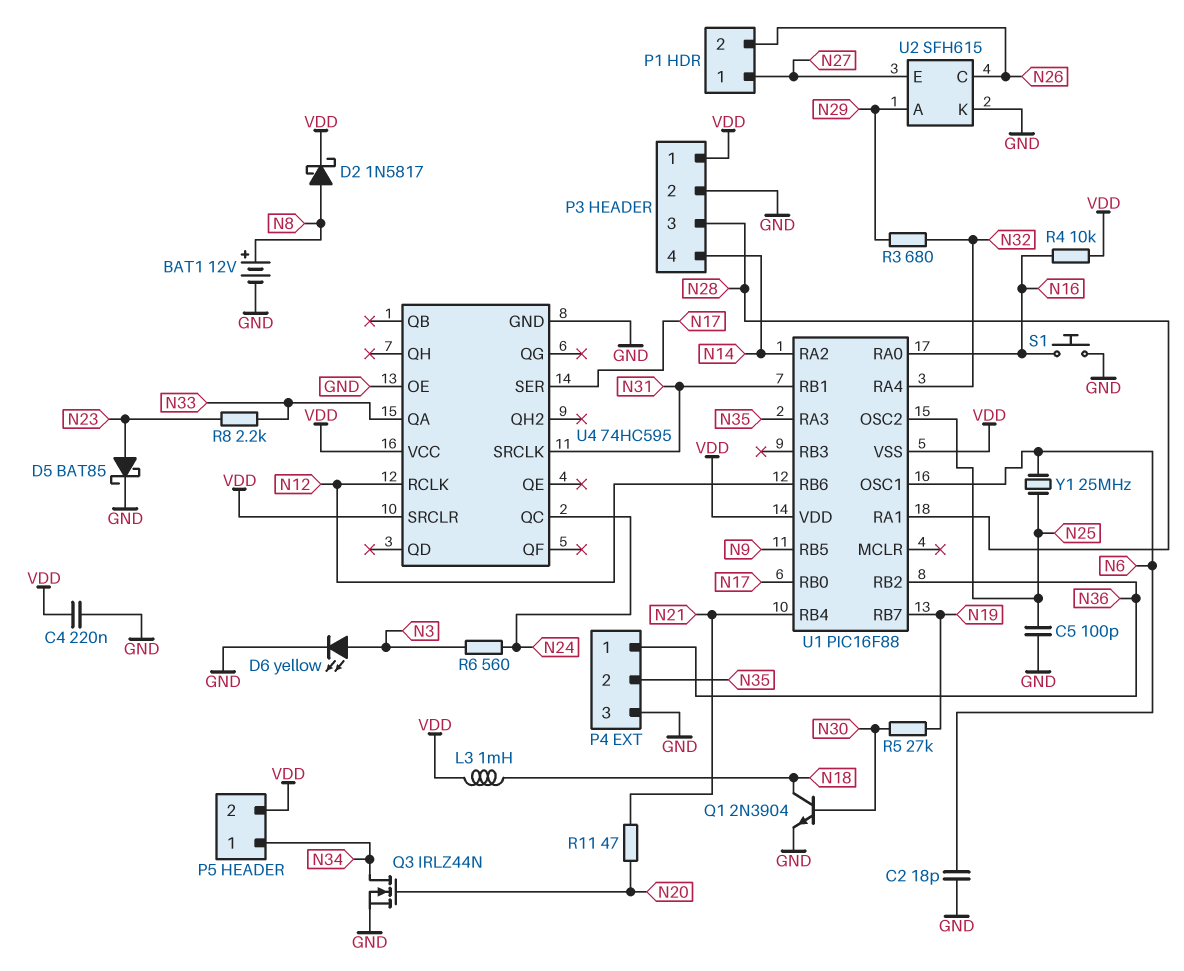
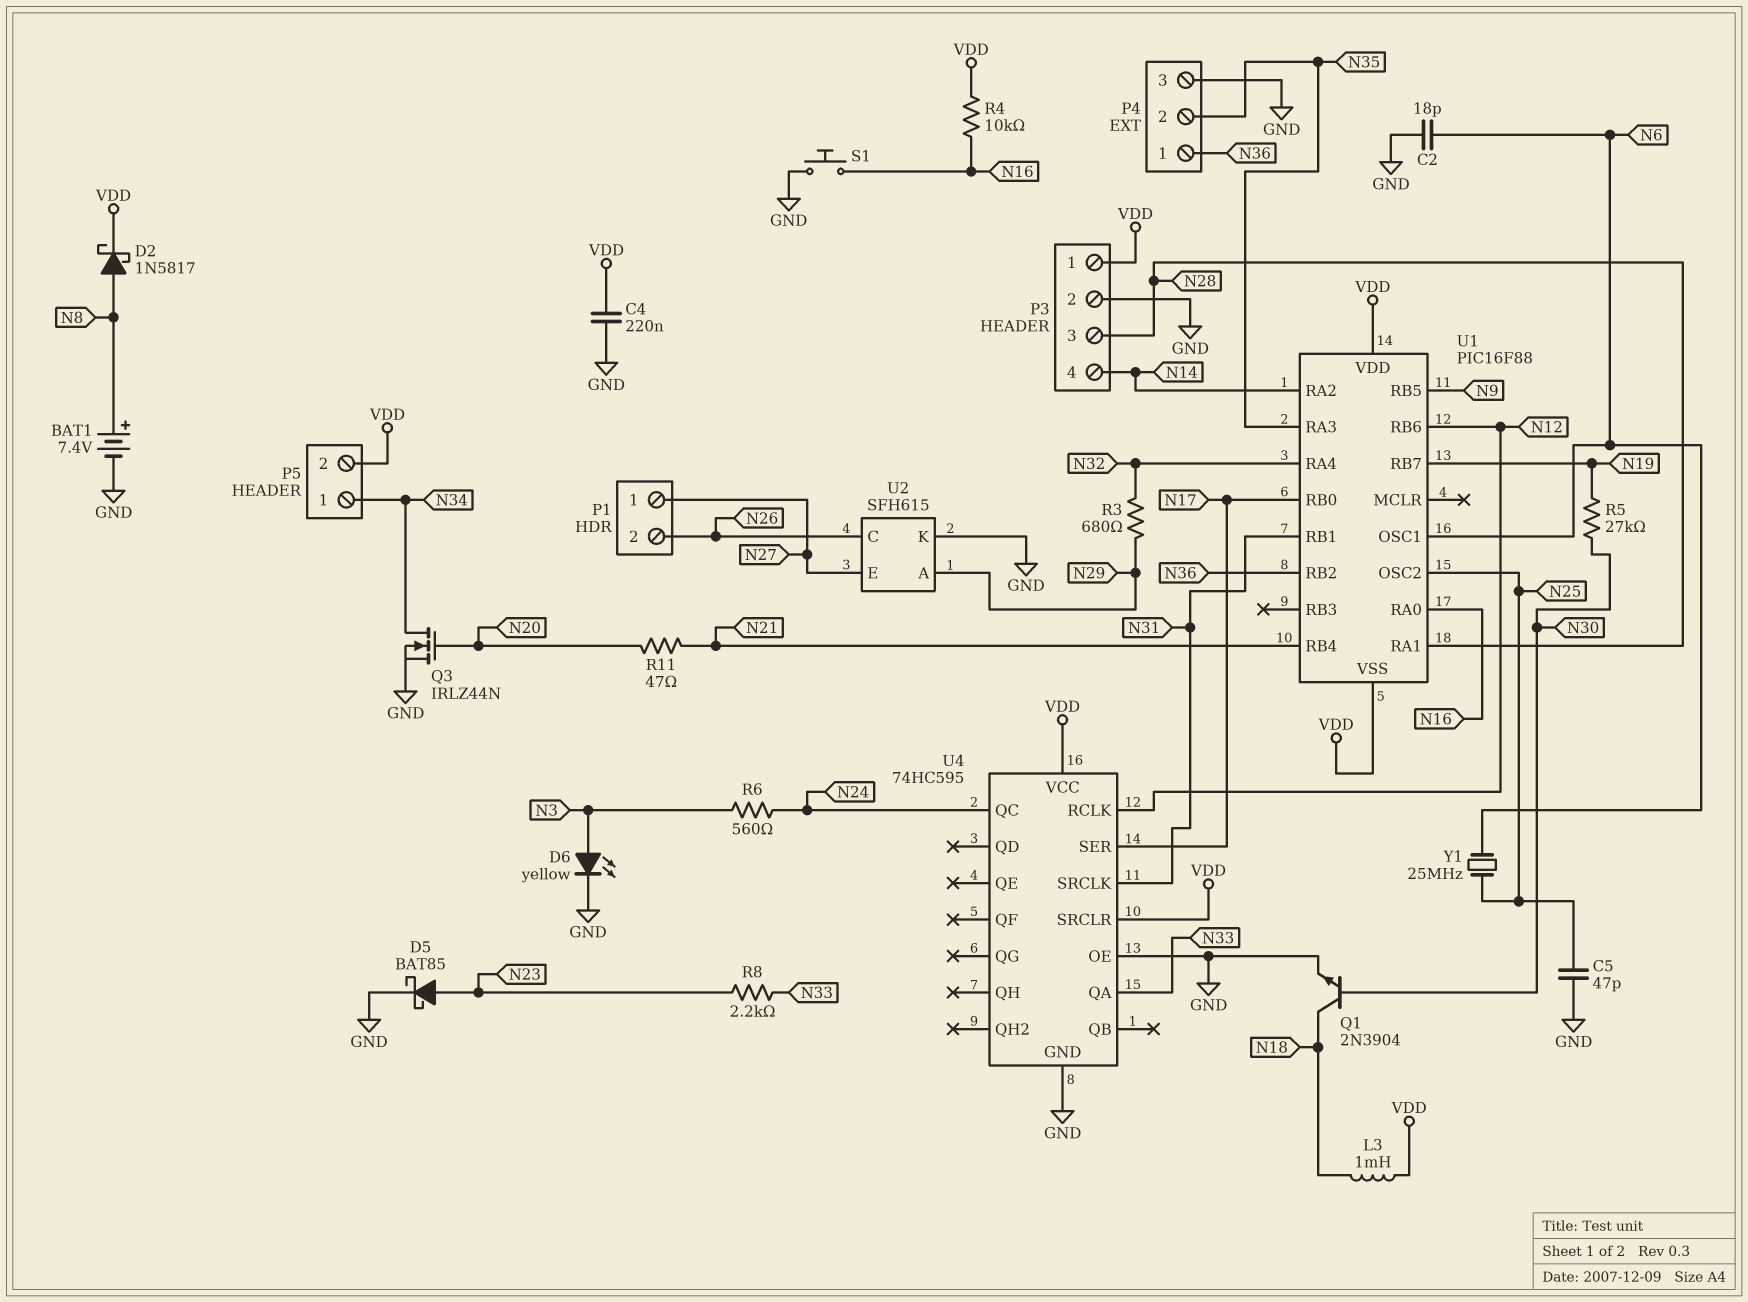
BAT1: 12V (plus N8, minus GND) -> 7.4V (plus N8, minus GND)
C5: 100pF (GND, N25) -> 47pF (GND, N25)

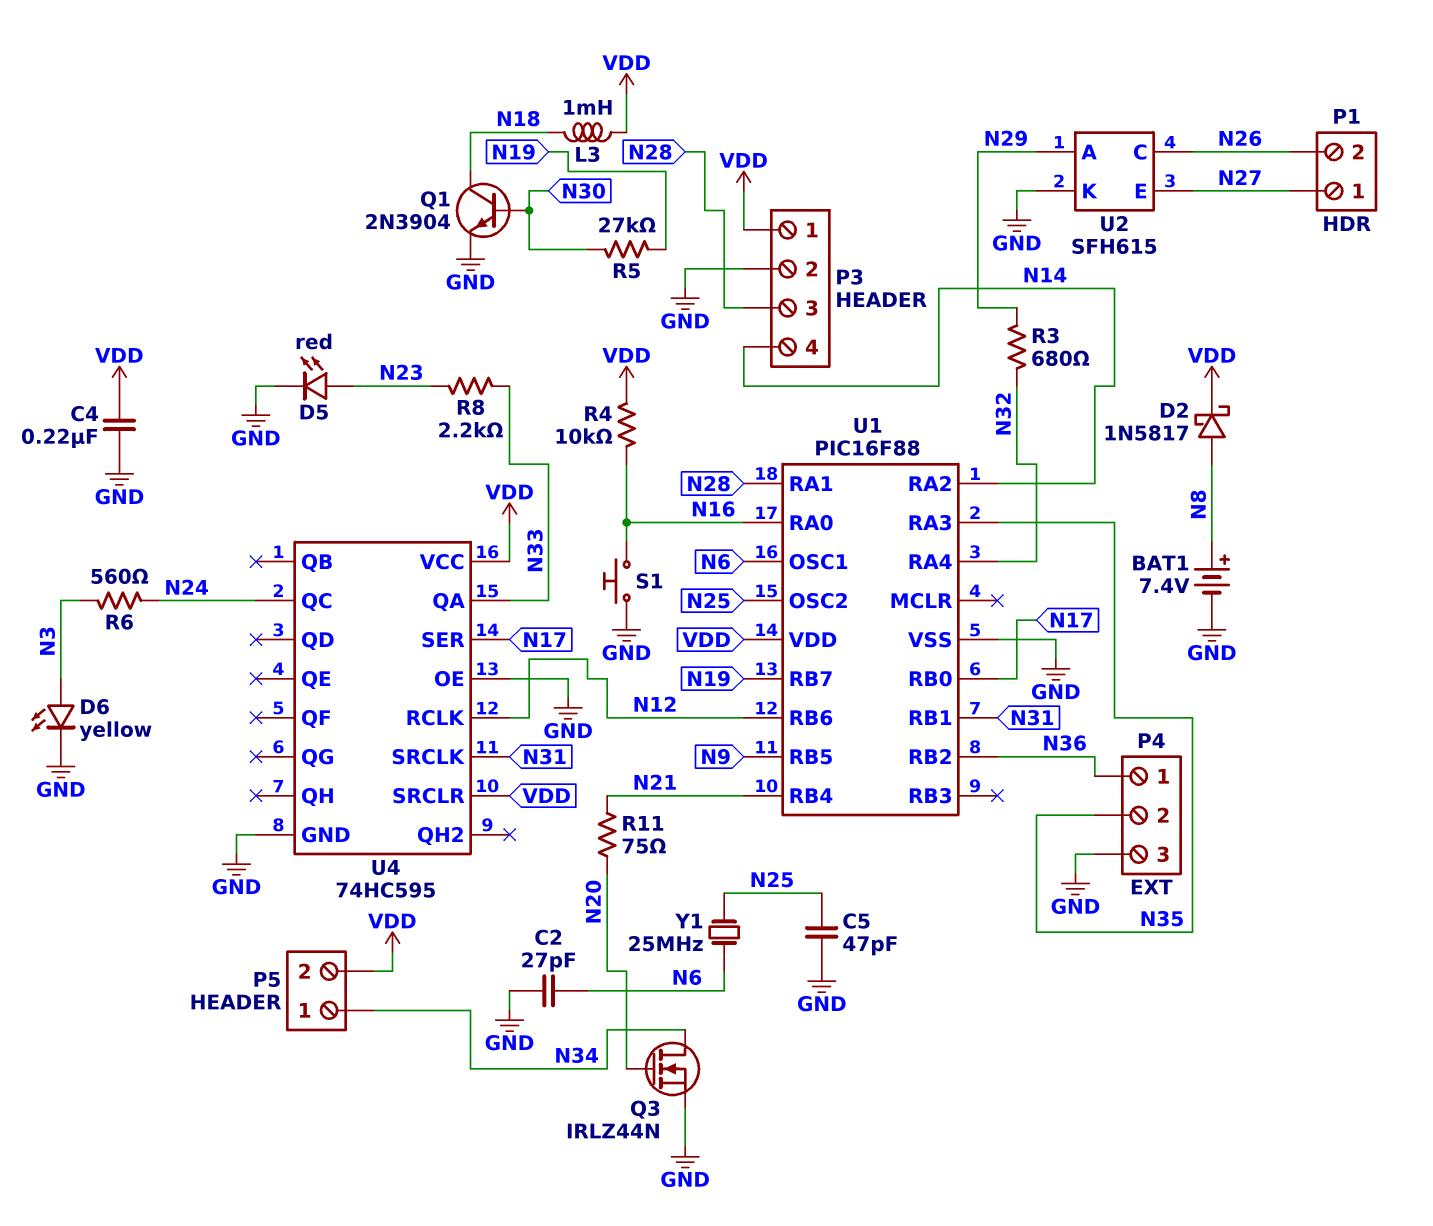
C2: 18pF (GND, N6) -> 27pF (GND, N6)
D5: schottky BAT85 (A N23, K GND) -> LED red (A N23, K GND)
R11: 47 (N20, N21) -> 75 (N20, N21)
U1 pin VSS: VDD -> GND

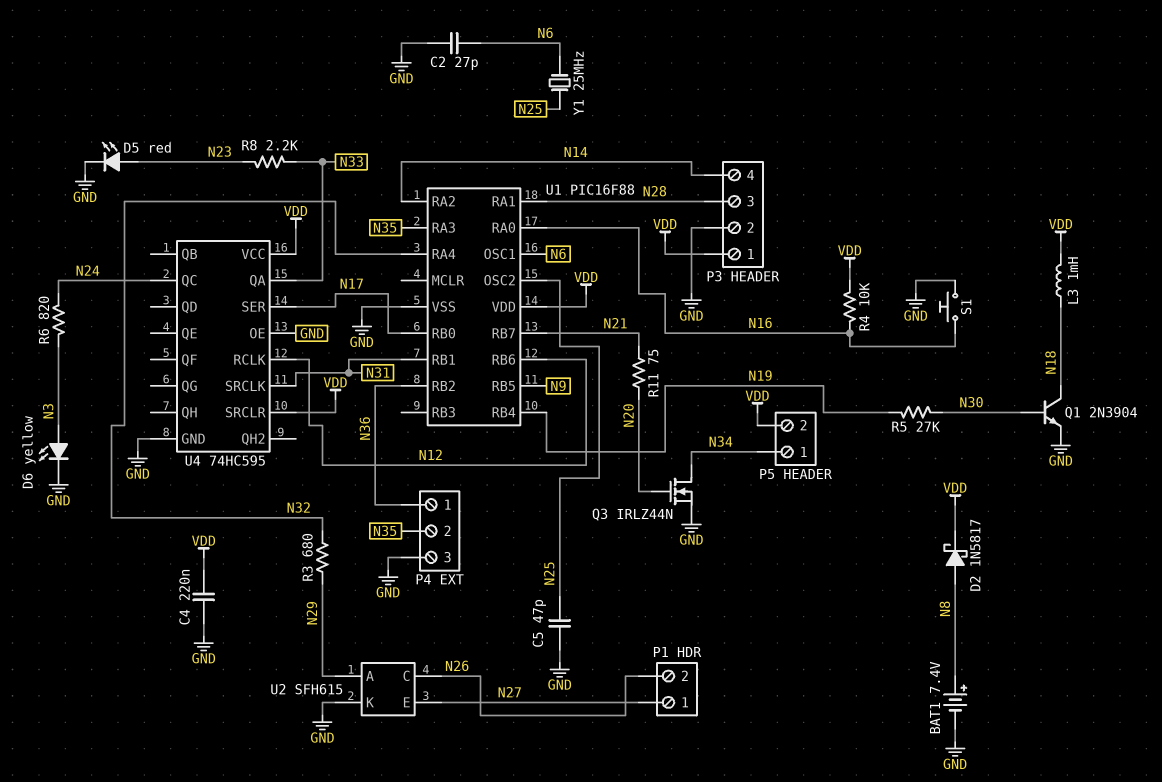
R6: 560 (N3, N24) -> 820 (N3, N24)
U1 pin RB4: N21 -> N19
U1 pin RB7: N19 -> N21

